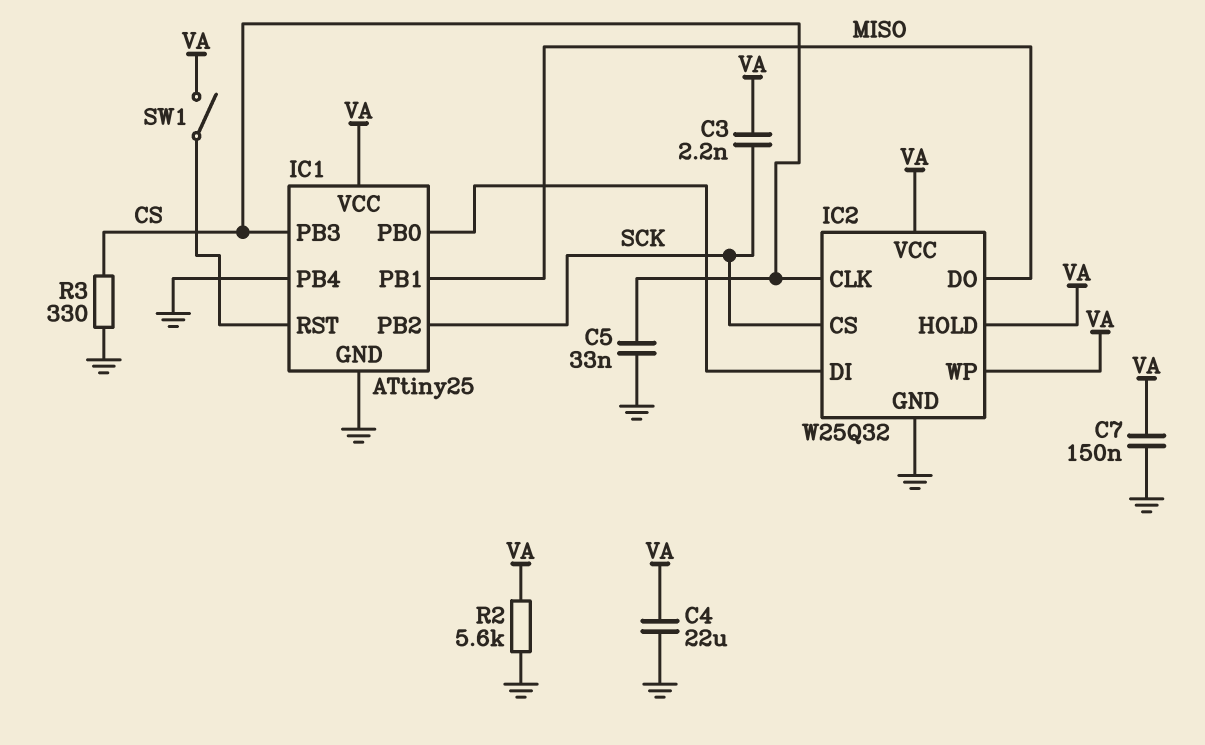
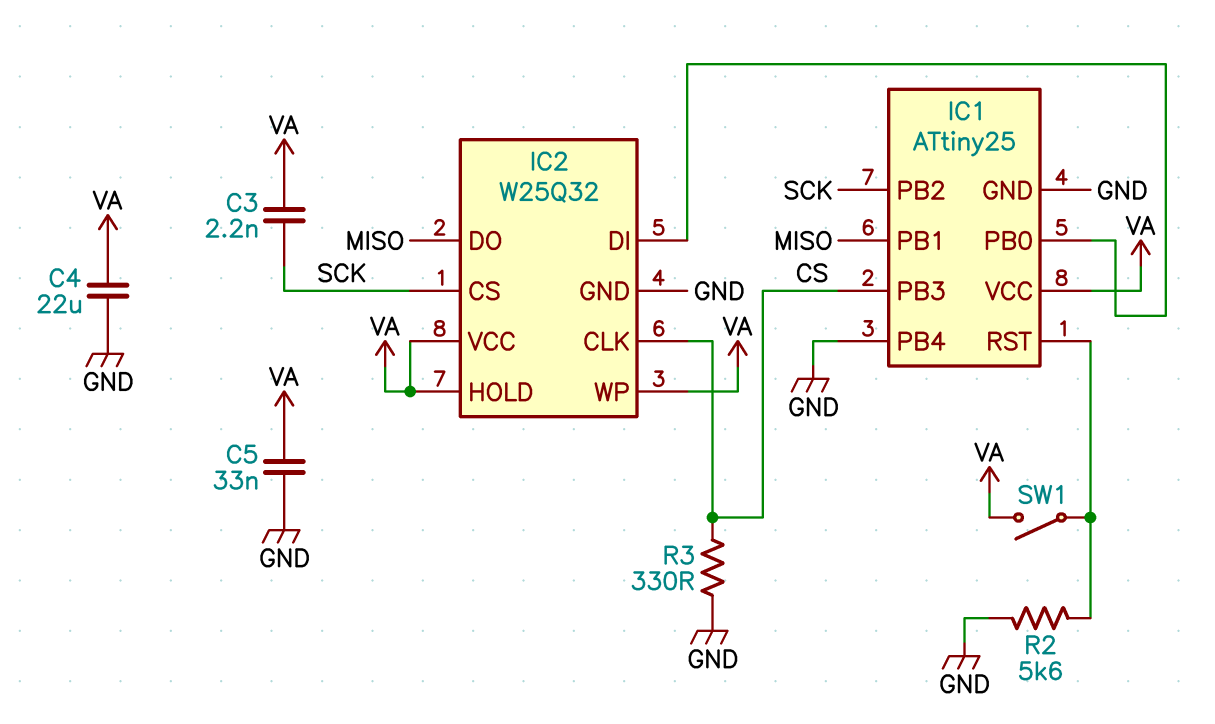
C5: 33nF (CS, GND) -> 33nF (GND, VA)
C7: 150nF (GND, VA) -> none
R2: 5.6k (GND, VA) -> 5.6k (GND, IC1/RST)

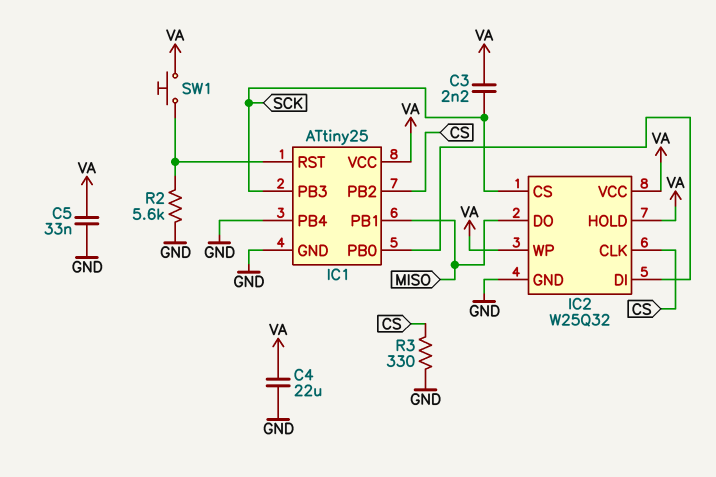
IC1 pin PB2: SCK -> CS
IC1 pin PB3: CS -> SCK
SW1: switch (IC1/RST, VA) -> button (IC1/RST, VA)

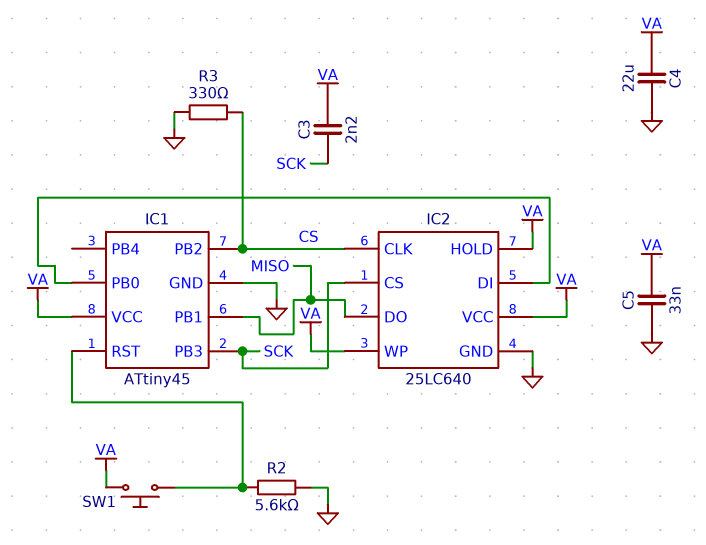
IC1: ATtiny25 -> ATtiny45
IC1 pin PB4: GND -> none
IC2: W25Q32 -> 25LC640

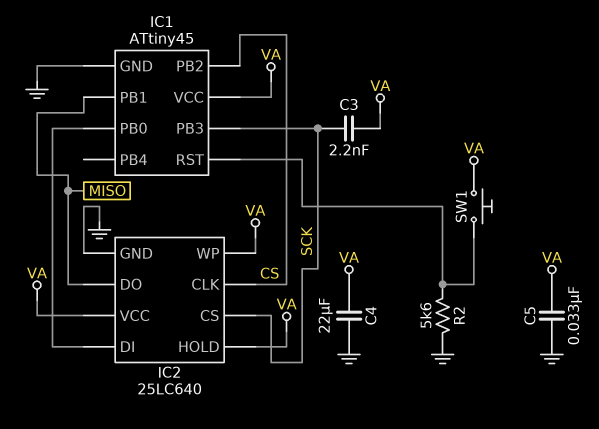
R3: 330 (CS, GND) -> none

